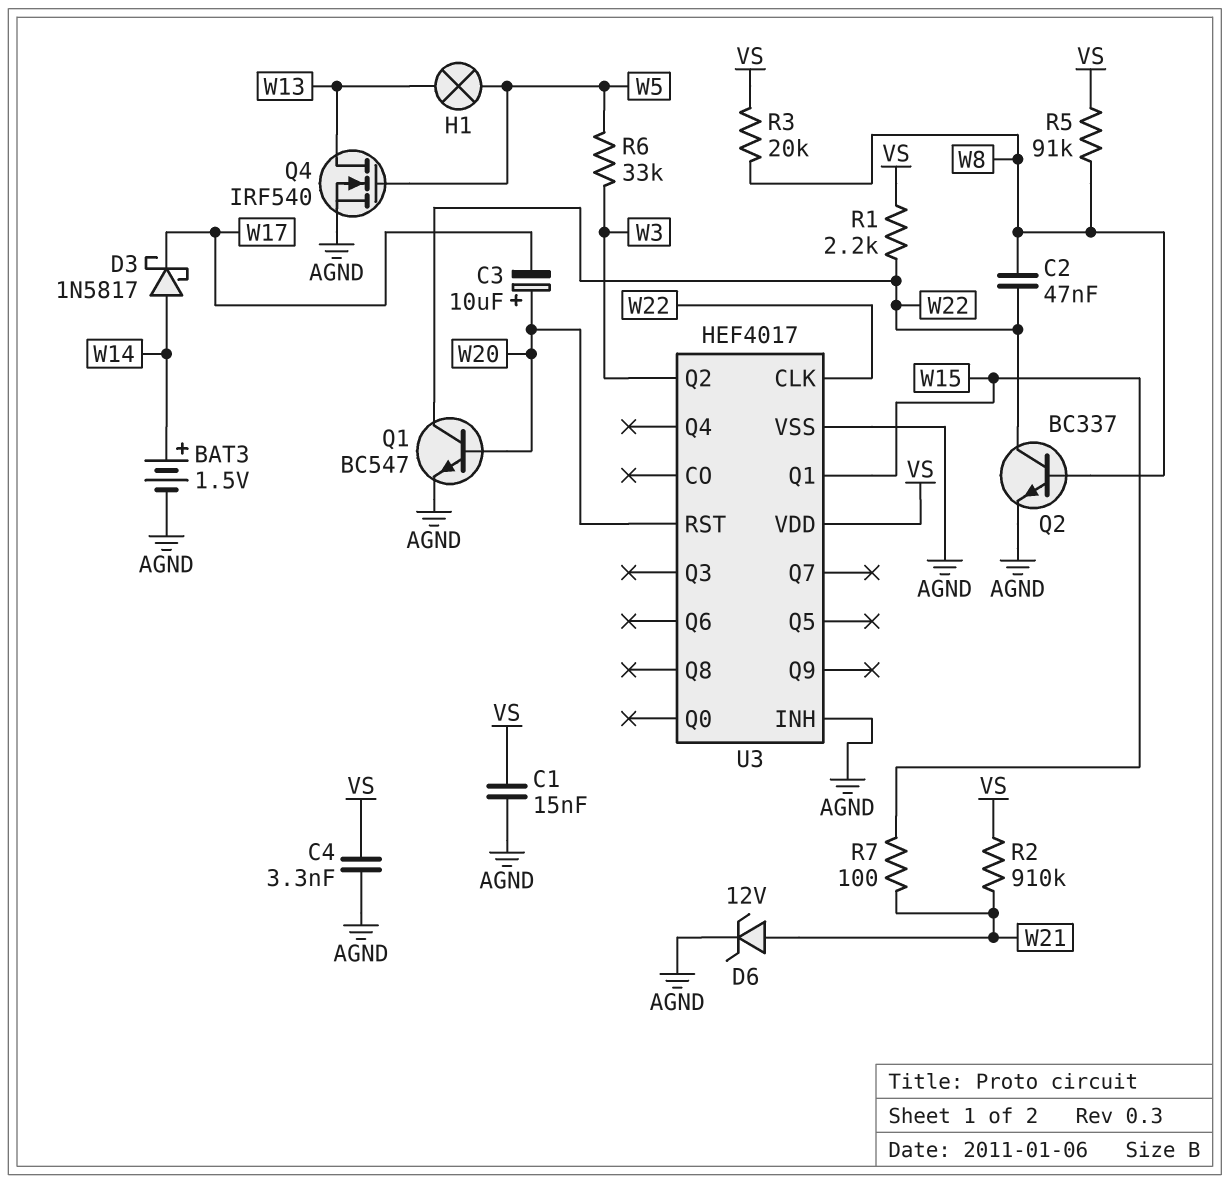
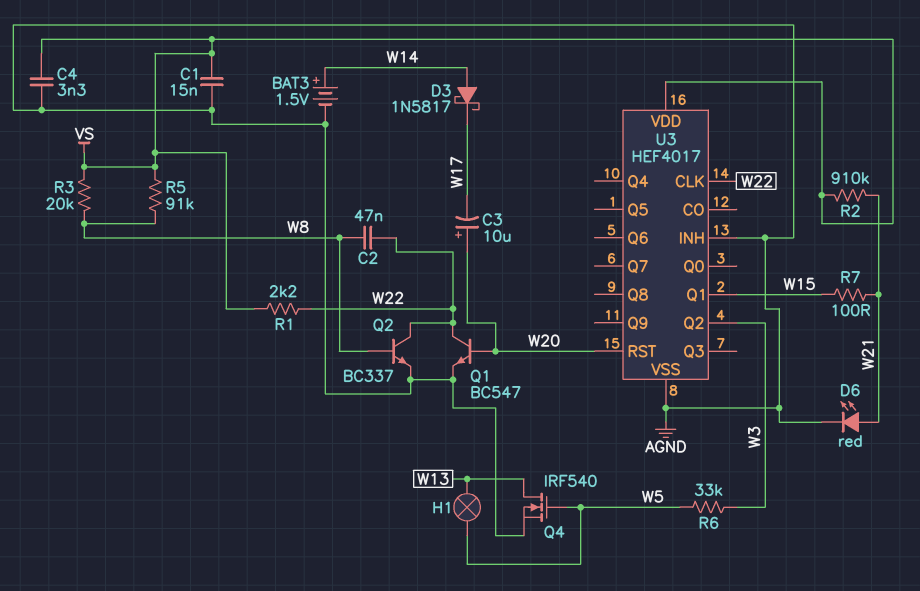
D6: zener 12V (A W21, K AGND) -> LED red (A W21, K AGND)

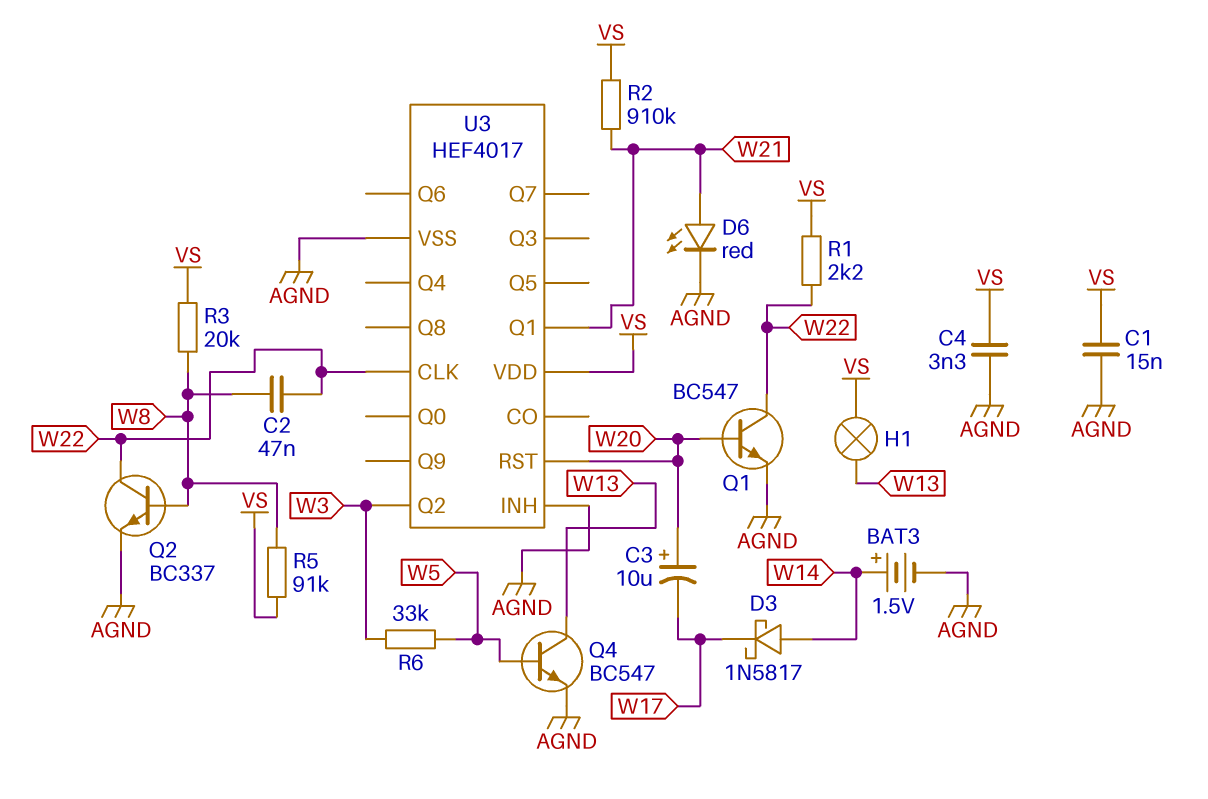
H1: lamp (W5, W13) -> lamp (VS, W13)
Q4: NMOS IRF540 (G W5, D W13, S AGND) -> NPN BC547 (B W5, C W13, E AGND)
R7: 100 (W15, W21) -> none
U3 pin Q1: W15 -> W21

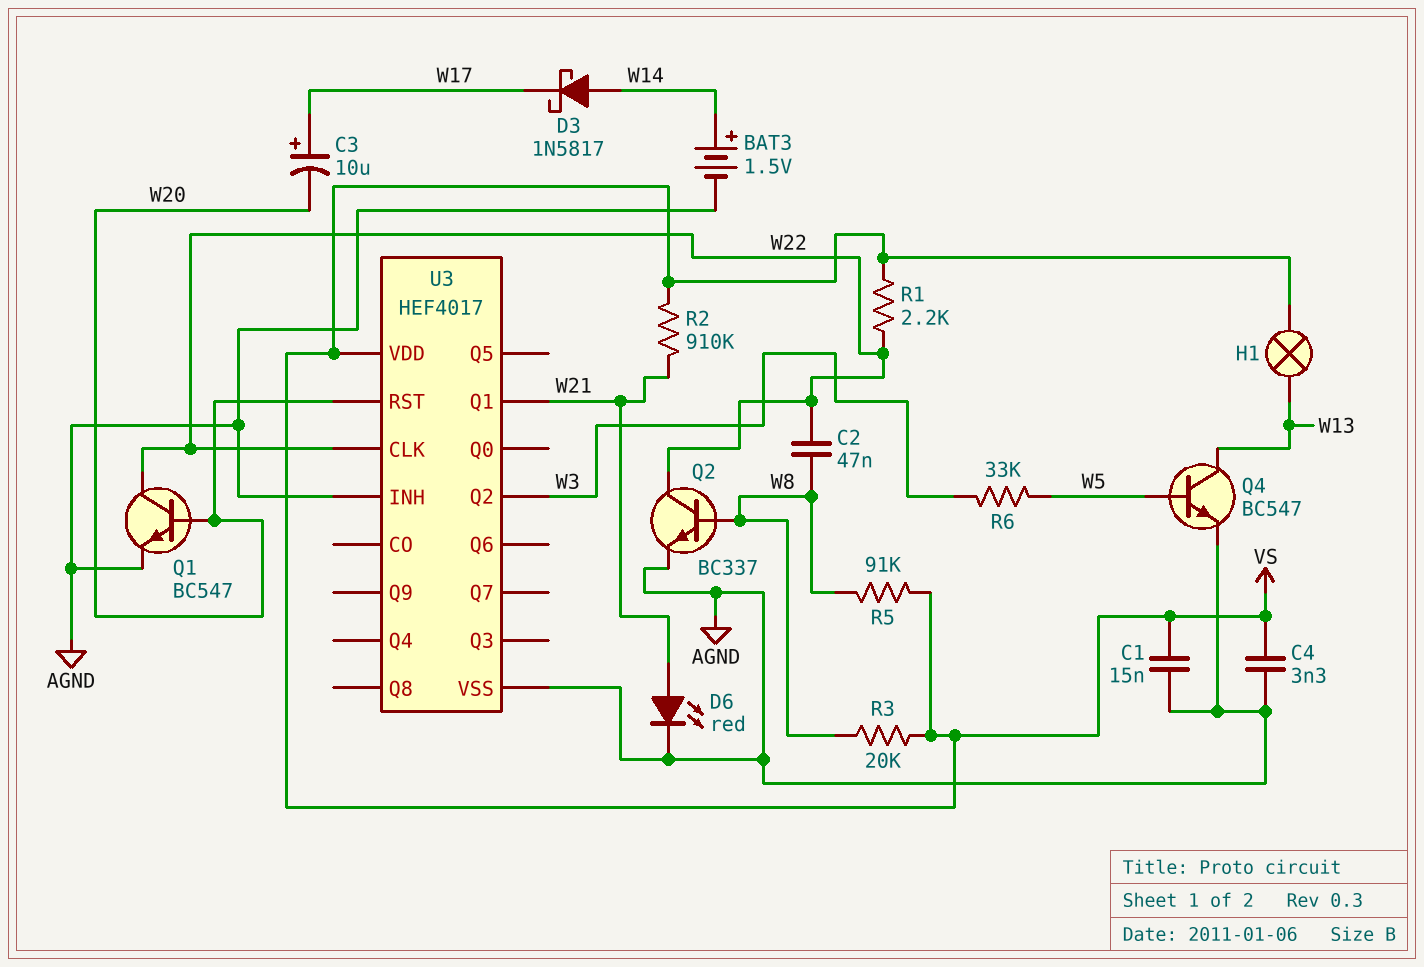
C3: 10uF (plus W20, minus W17) -> 10uF (plus W17, minus W20)

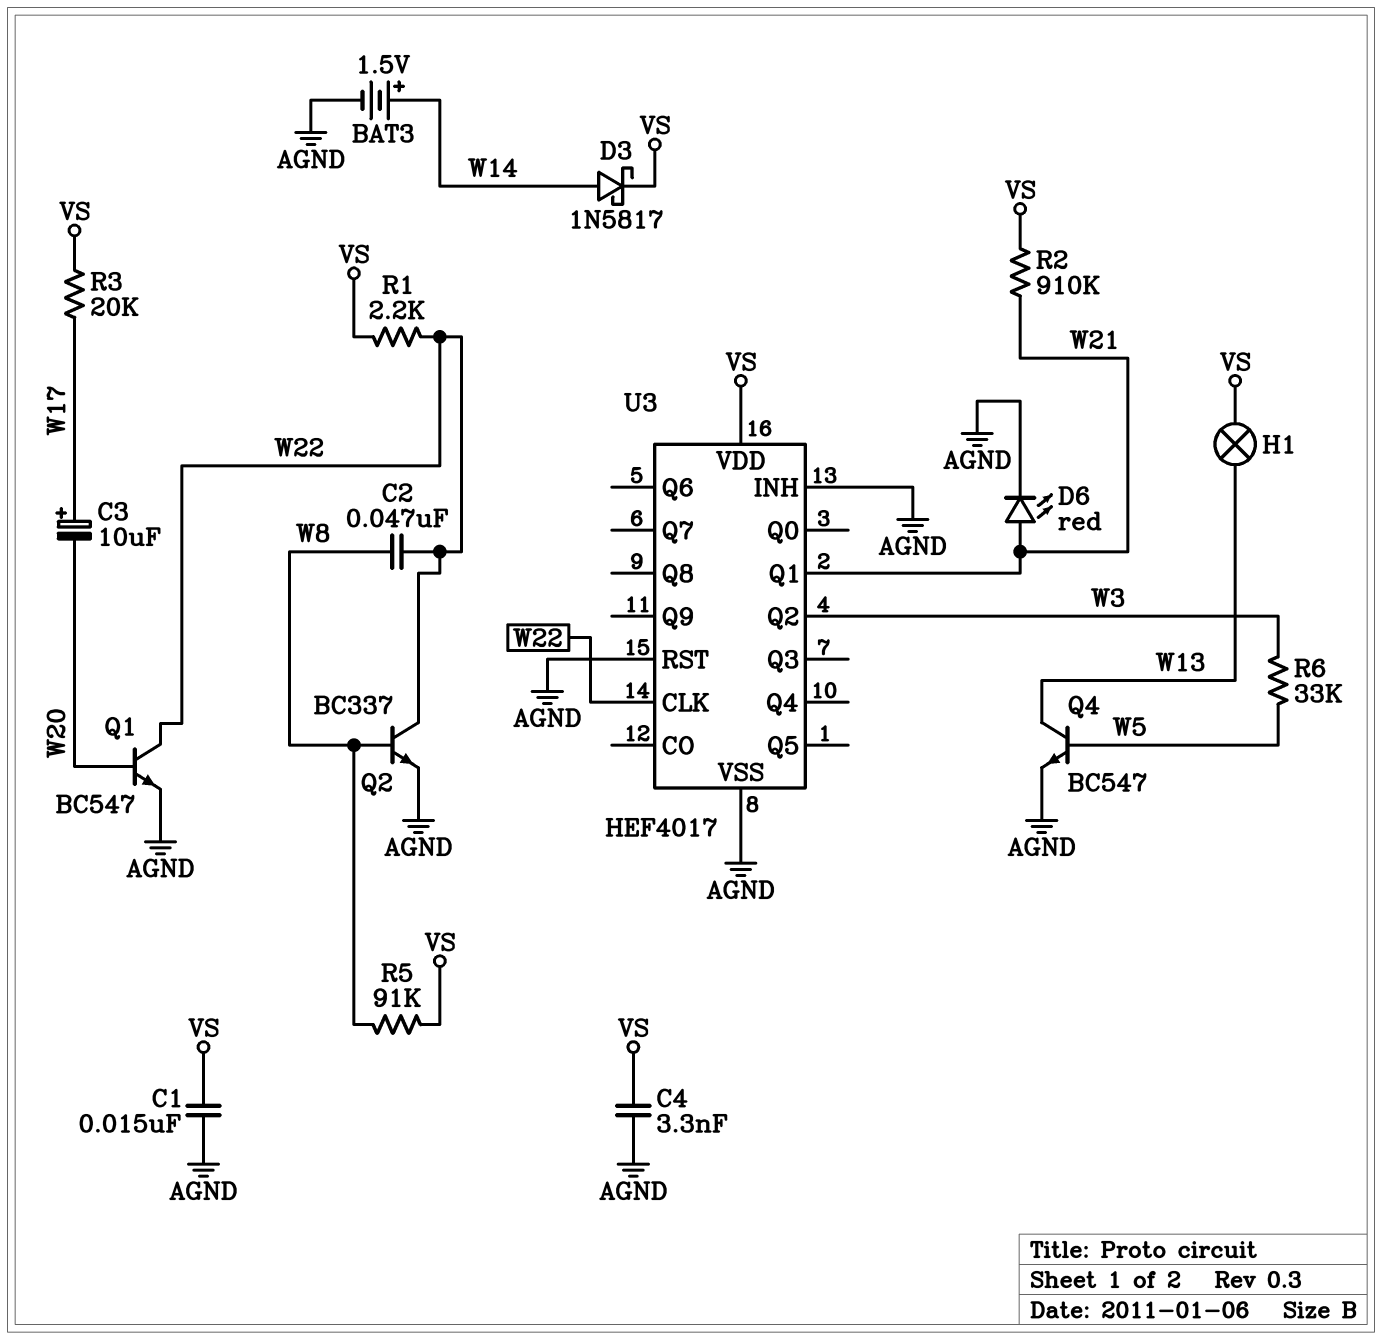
D3: schottky 1N5817 (A W14, K W17) -> schottky 1N5817 (A W14, K VS)
R3: 20k (VS, W8) -> 20k (VS, W17)
U3 pin RST: W20 -> AGND

